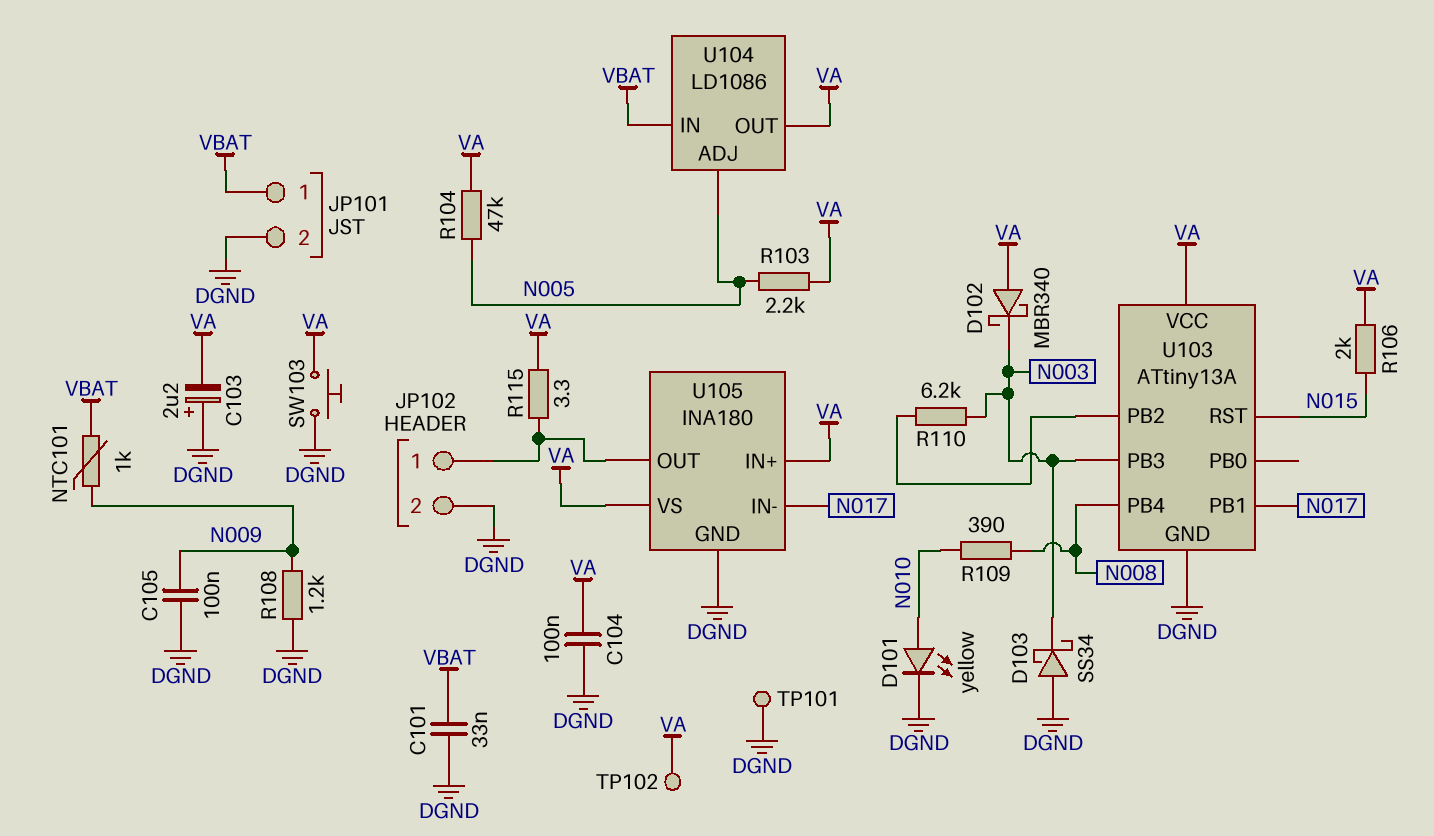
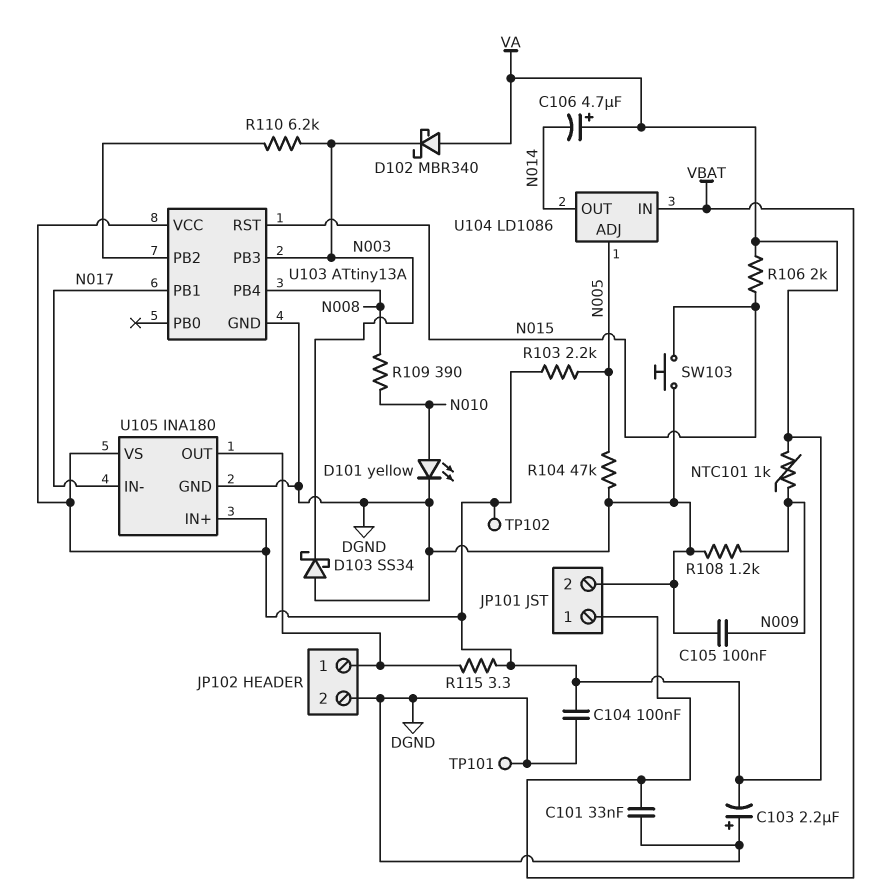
C106: none -> 4.7uF (plus VA, minus N014)
NTC101: 1k (N009, VBAT) -> 1k (N009, VA)
R104: 47k (N005, VA) -> 47k (DGND, N005)
SW103: button (DGND, VA) -> button (DGND, N015)
U104 pin OUT: VA -> N014

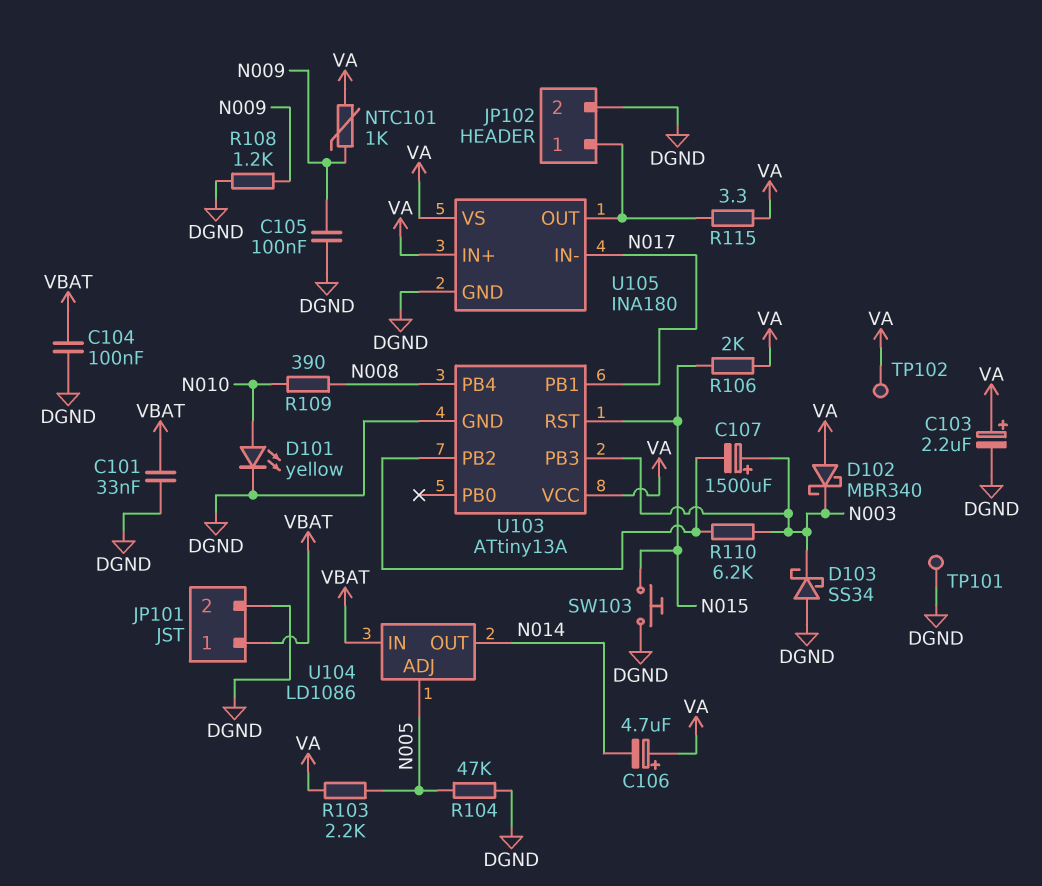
C103: 2.2uF (plus DGND, minus VA) -> 2.2uF (plus VA, minus DGND)
C104: 100nF (DGND, VA) -> 100nF (DGND, VBAT)
C107: none -> 1500uF (plus N003, minus U103/PB2)

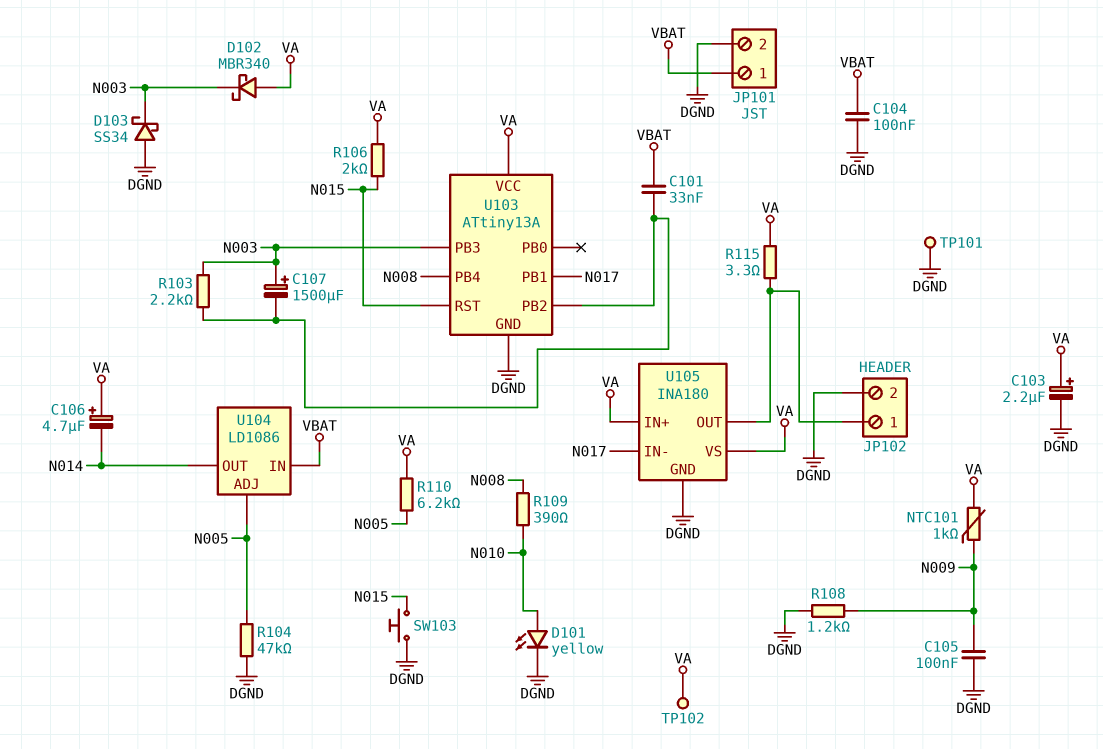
C101: 33nF (DGND, VBAT) -> 33nF (U103/PB2, VBAT)
R103: 2.2k (N005, VA) -> 2.2k (N003, U103/PB2)
R110: 6.2k (N003, U103/PB2) -> 6.2k (N005, VA)

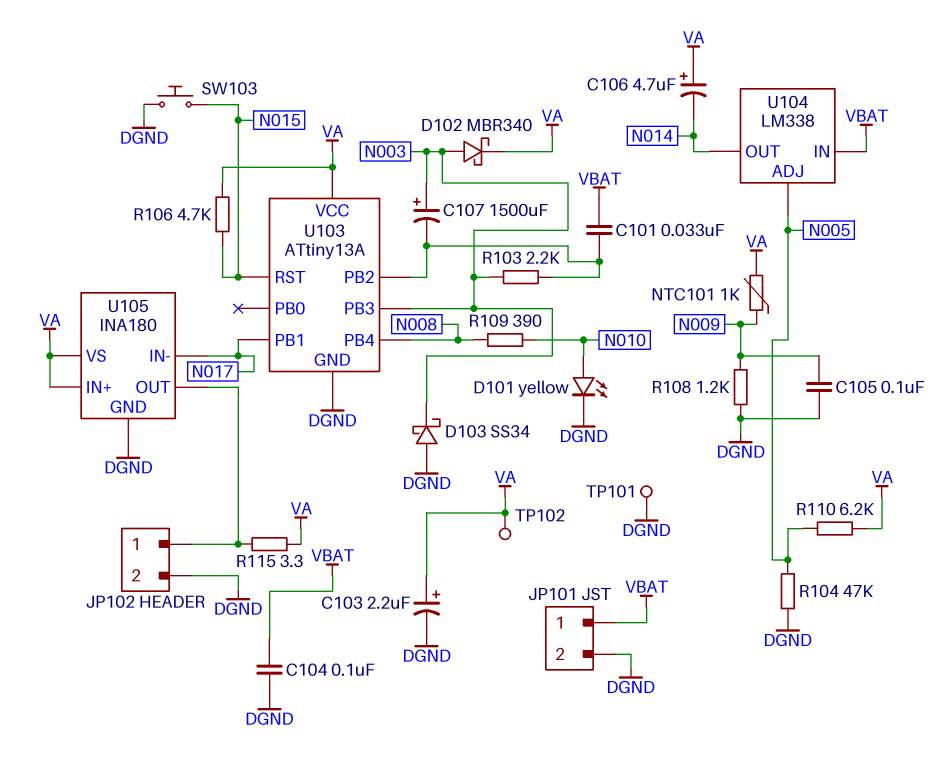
D102: schottky MBR340 (A VA, K N003) -> schottky MBR340 (A N003, K VA)
R106: 2k (N015, VA) -> 4.7k (N015, VA)
U104: LD1086 -> LM338

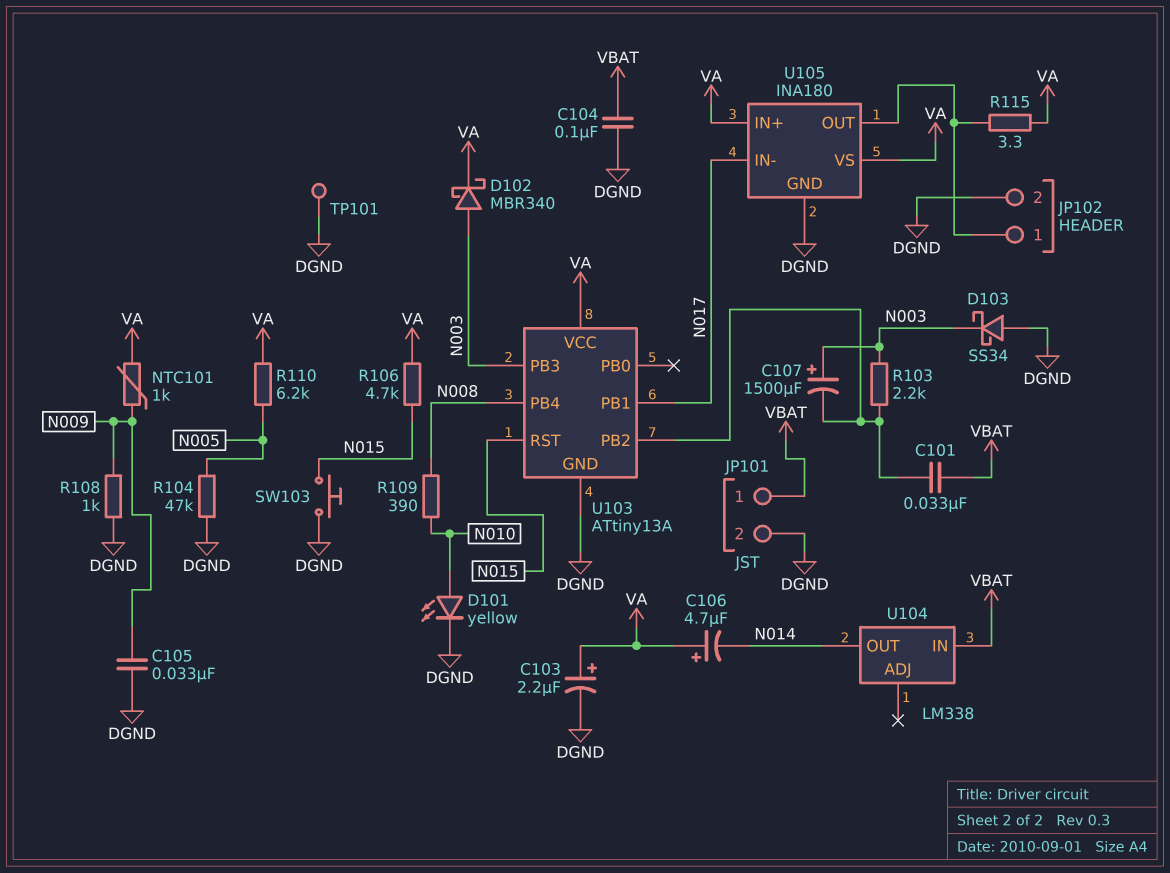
C105: 100nF (DGND, N009) -> 33nF (DGND, N009)
R108: 1.2k (DGND, N009) -> 1k (DGND, N009)
TP102: test point (VA) -> none
U104 pin ADJ: N005 -> none

